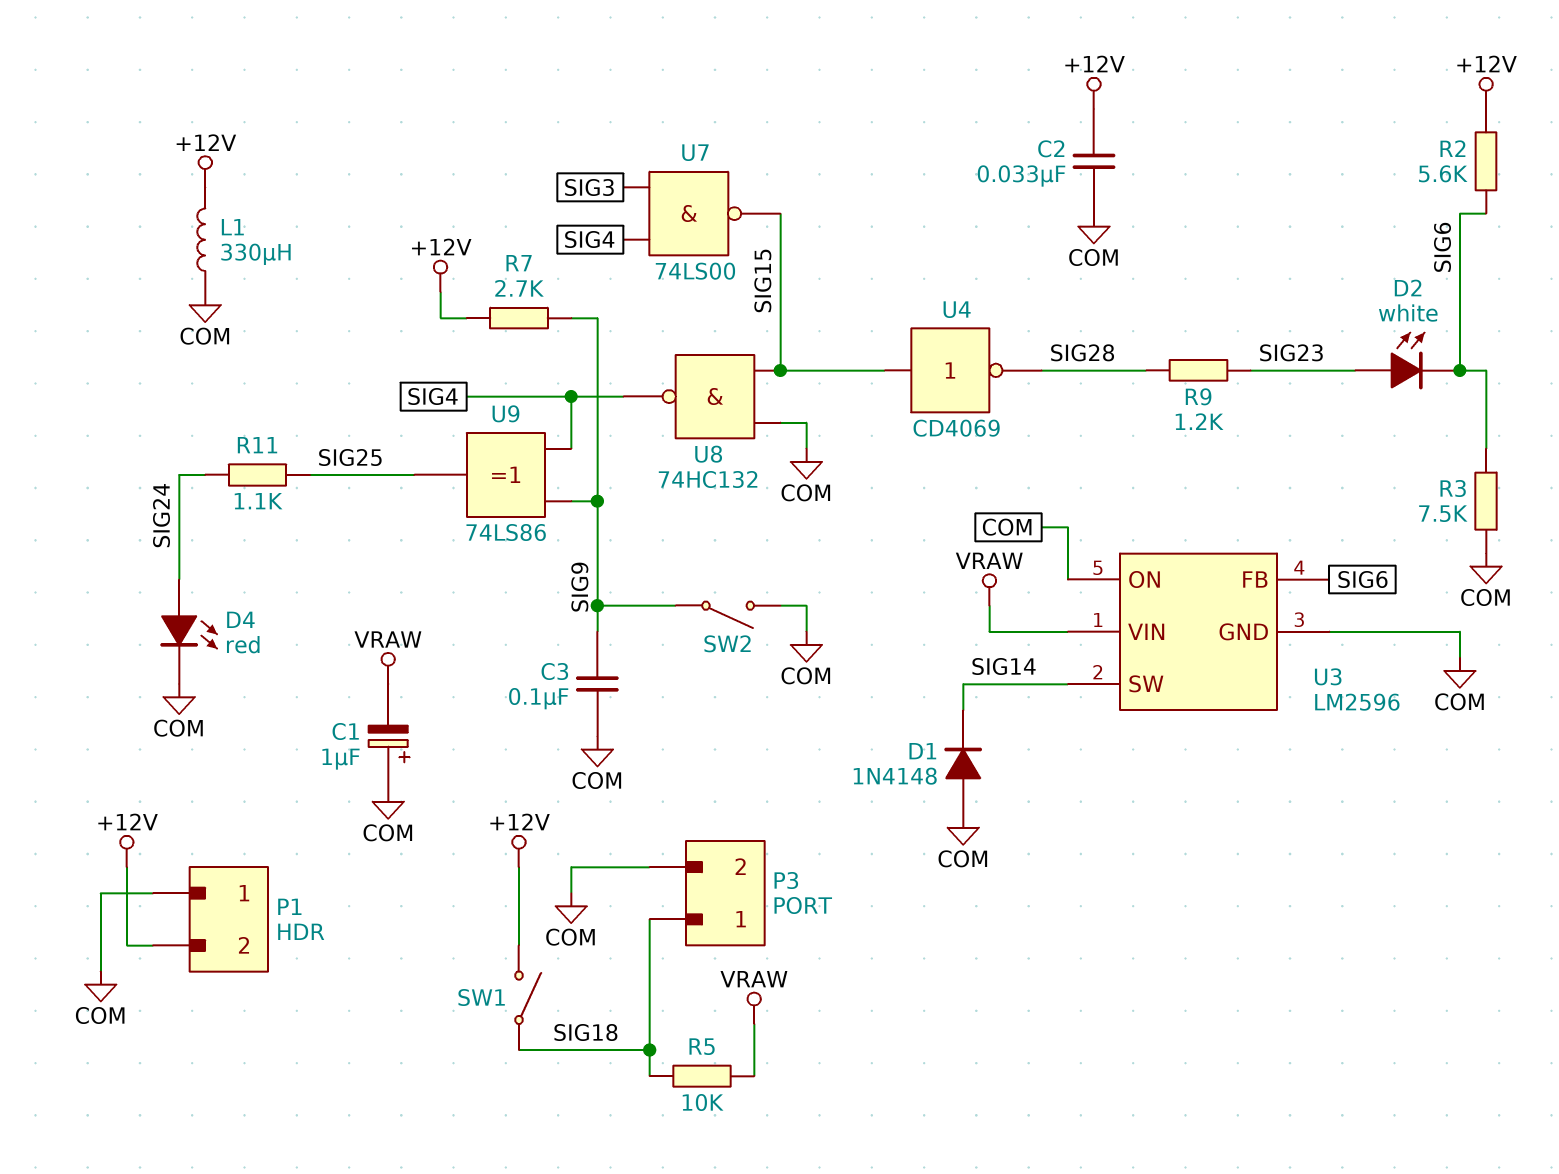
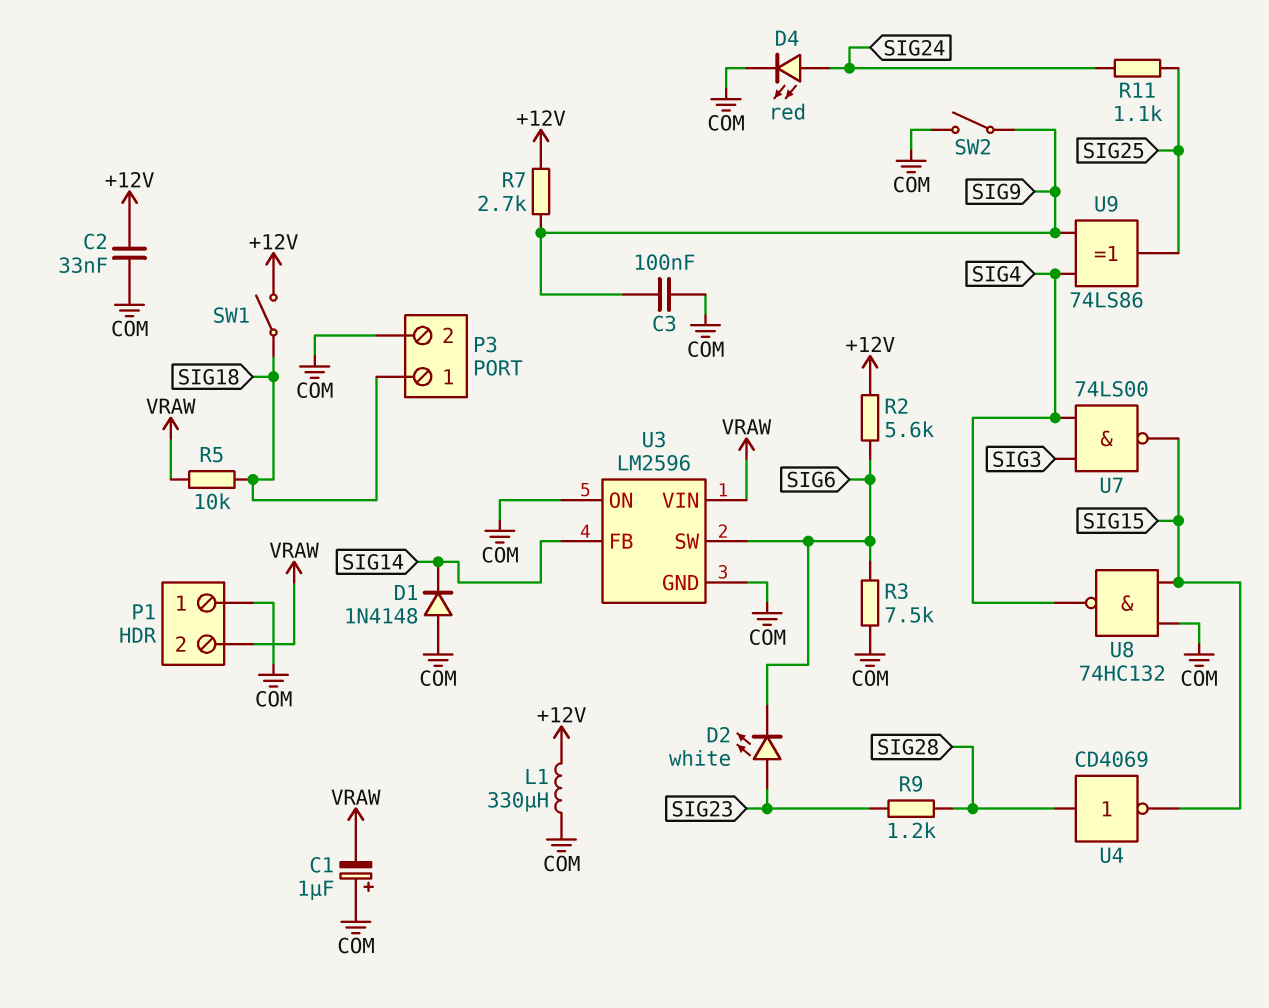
P1 pin 2: +12V -> VRAW
U3 pin FB: SIG6 -> SIG14
U3 pin SW: SIG14 -> SIG6
U4: NOT CD4069 (in SIG15, out SIG28) -> NOT CD4069 (in SIG28, out SIG15)

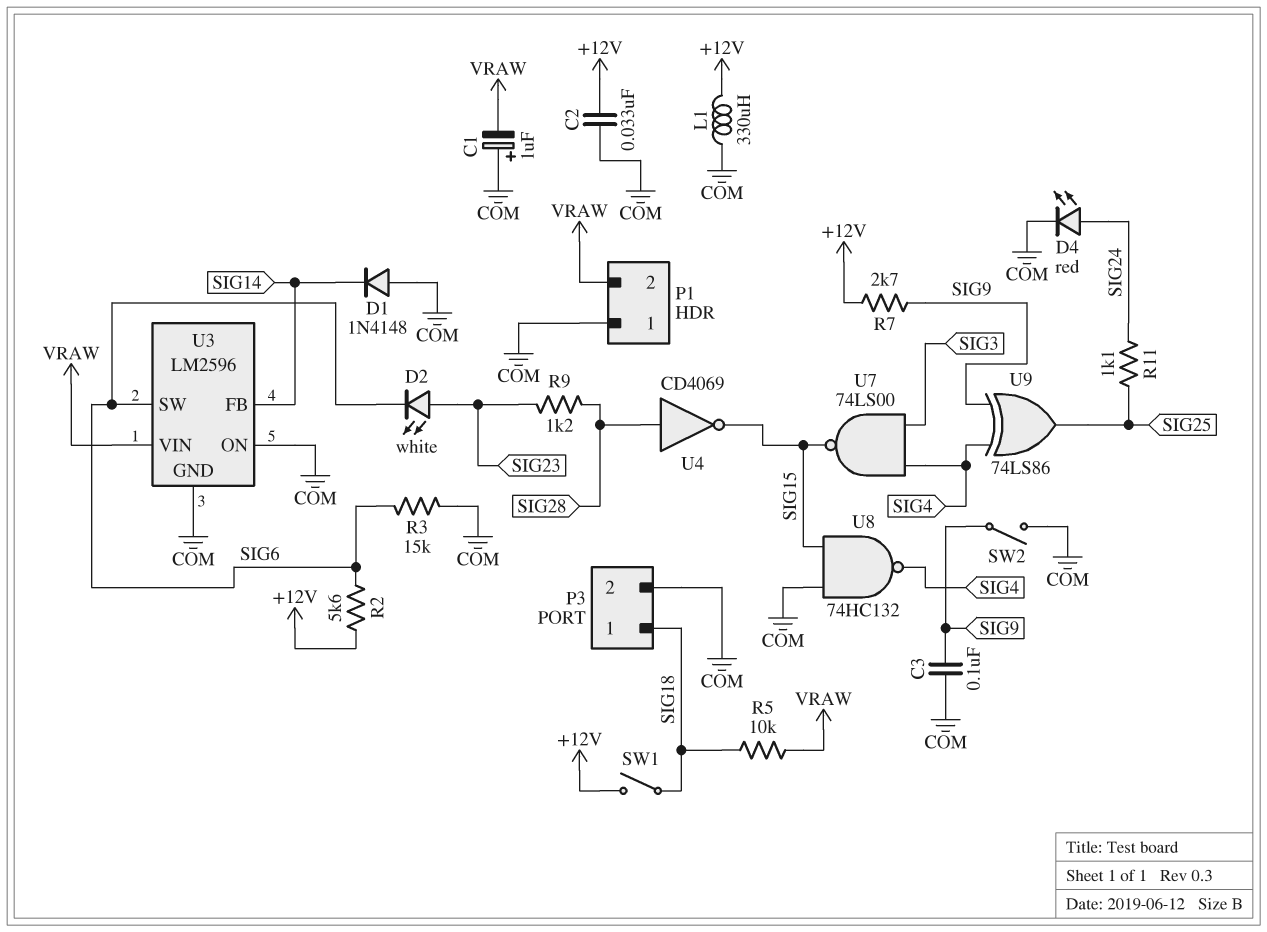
R3: 7.5k (COM, SIG6) -> 15k (COM, SIG6)

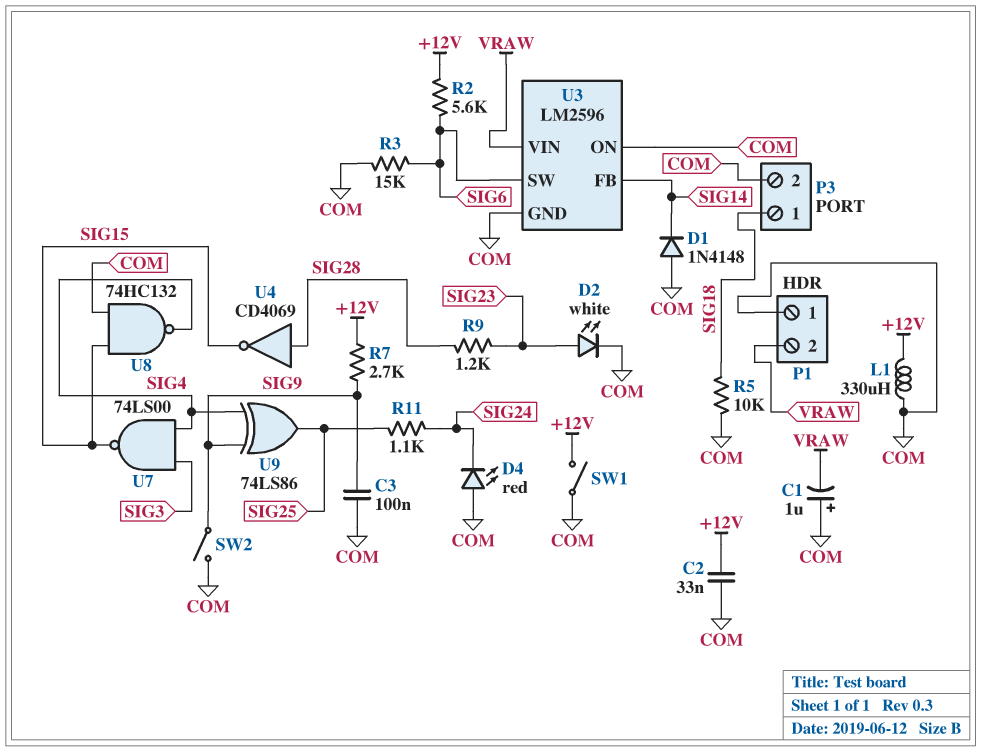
D2: LED white (A SIG23, K SIG6) -> LED white (A SIG23, K COM)
D4: LED red (A SIG24, K COM) -> LED red (A COM, K SIG24)
R5: 10k (SIG18, VRAW) -> 10k (COM, SIG18)
SW1: switch (+12V, SIG18) -> switch (+12V, COM)

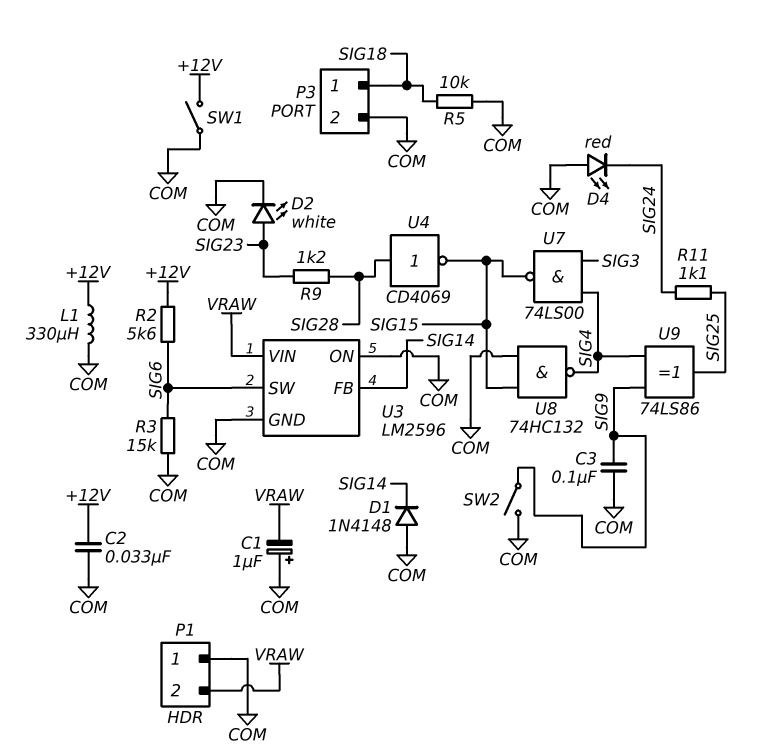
R7: 2.7k (+12V, SIG9) -> none

